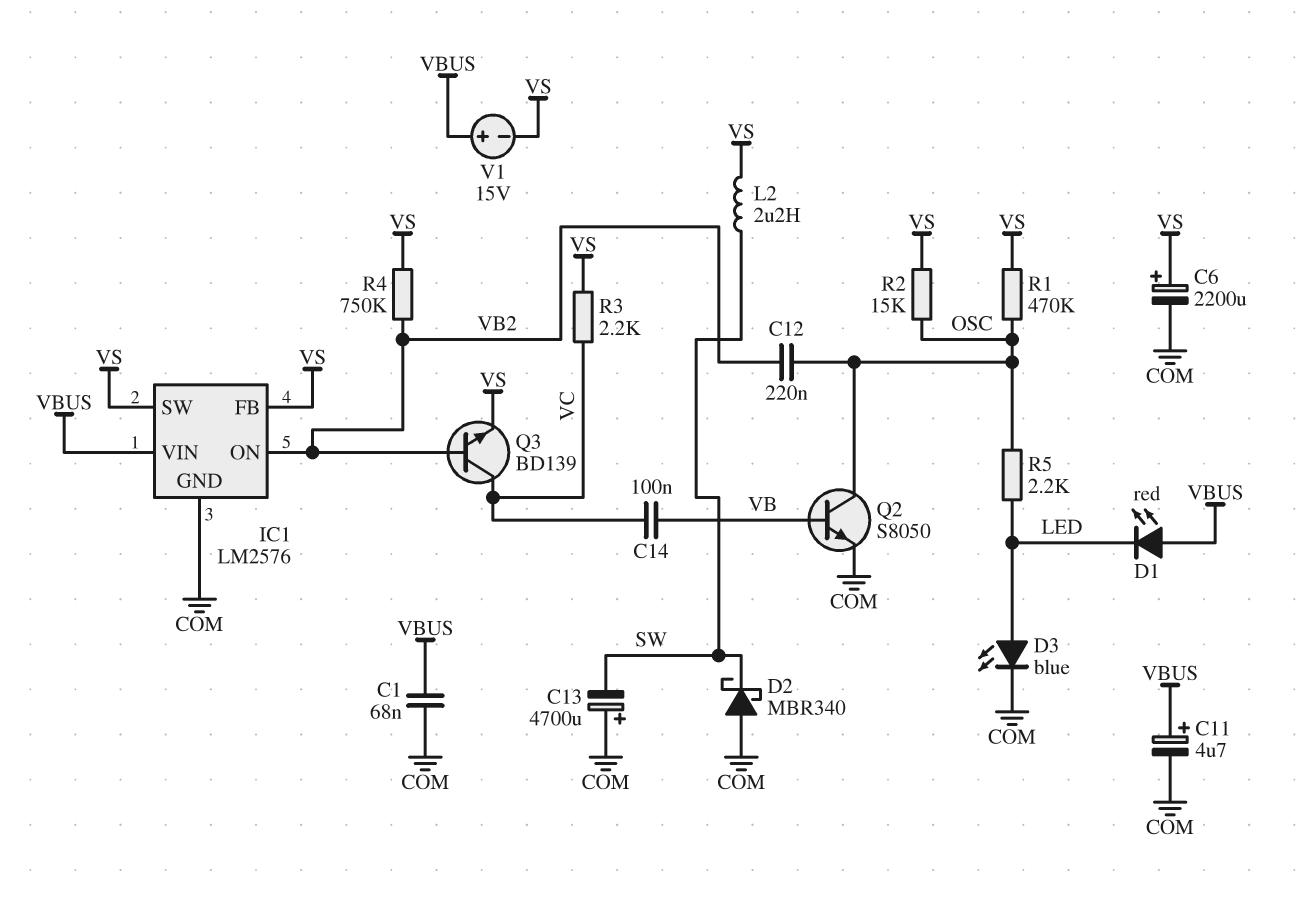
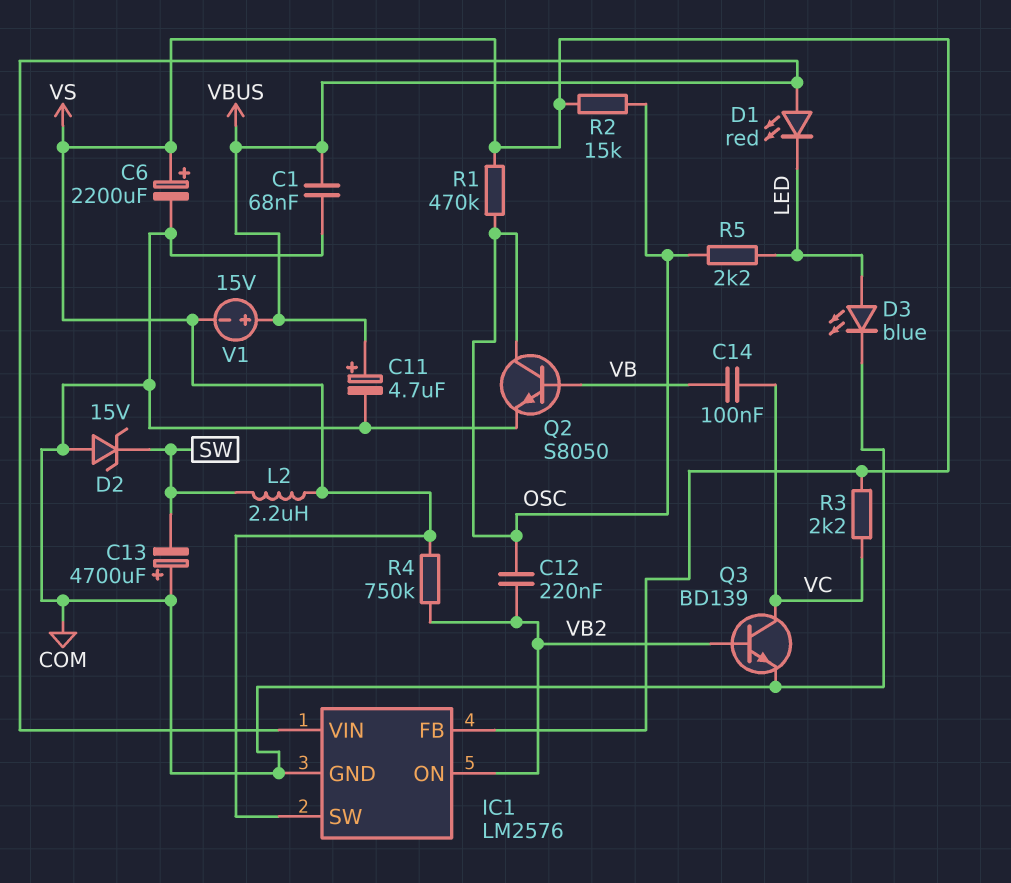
D2: schottky MBR340 (A COM, K SW) -> zener 15V (A COM, K SW)
Q3: NPN BD139 (B VB2, C VC, E VS) -> NPN BD139 (B VB2, C VC, E COM)

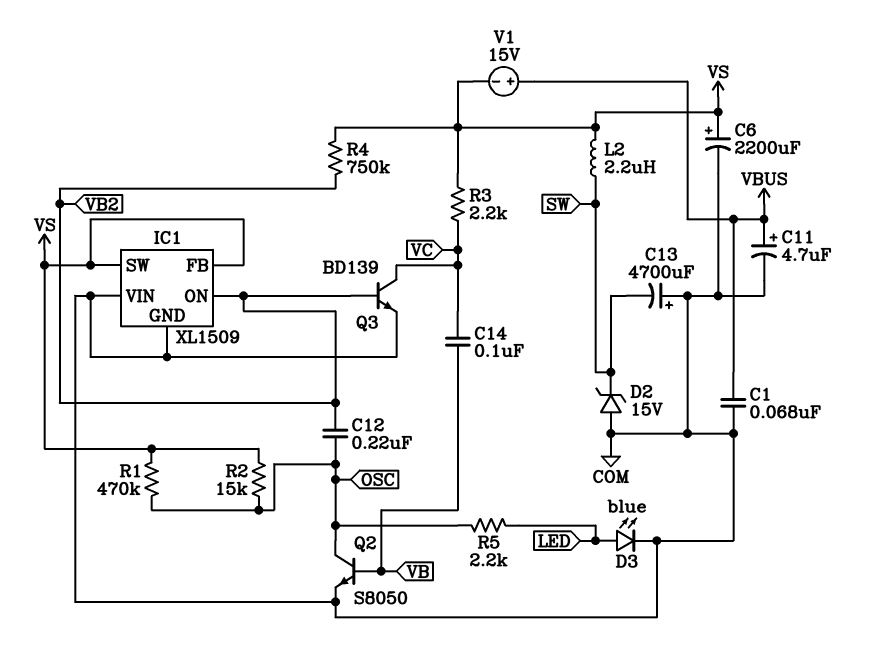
D1: LED red (A VBUS, K LED) -> none
IC1: LM2576 -> XL1509
IC1 pin VIN: VBUS -> COM

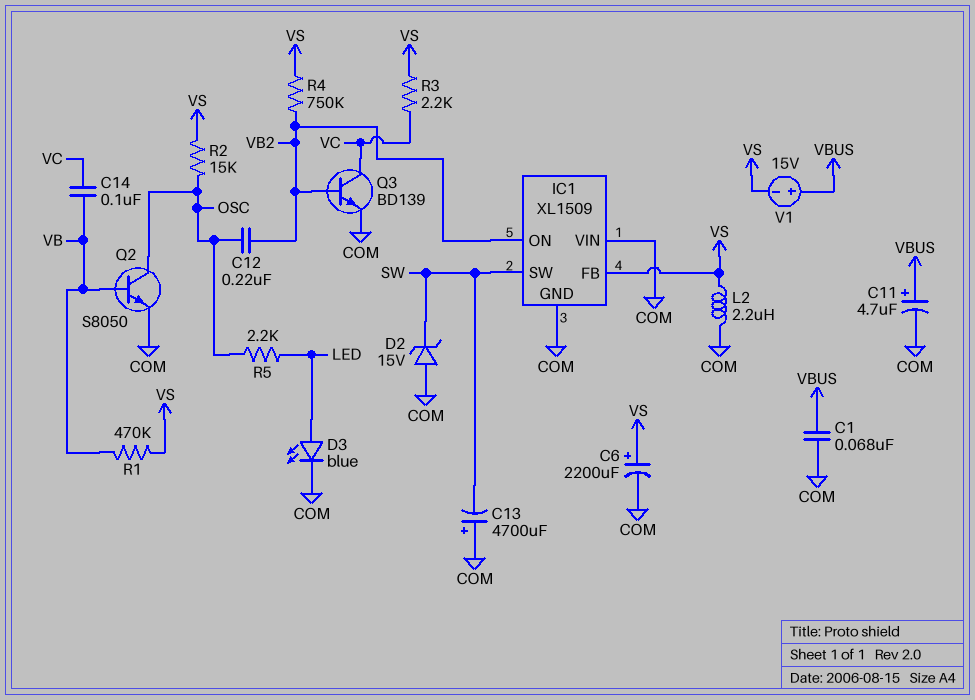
IC1 pin SW: VS -> SW
L2: 2.2uH (SW, VS) -> 2.2uH (COM, VS)
R1: 470k (OSC, VS) -> 470k (VB, VS)

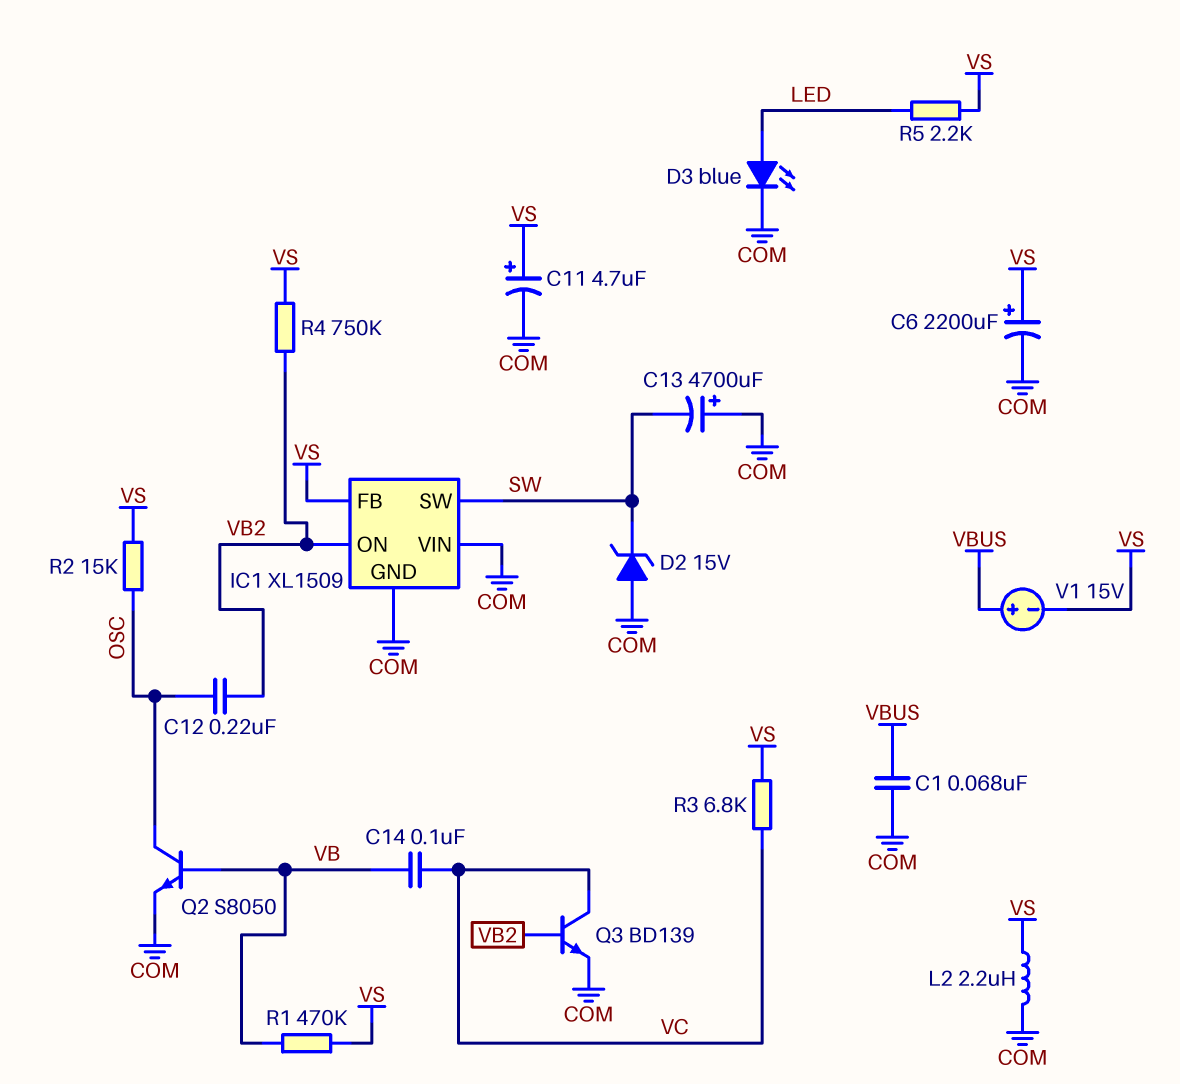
C11: 4.7uF (plus VBUS, minus COM) -> 4.7uF (plus VS, minus COM)
R3: 2.2k (VC, VS) -> 6.8k (VC, VS)
R5: 2.2k (LED, OSC) -> 2.2k (LED, VS)

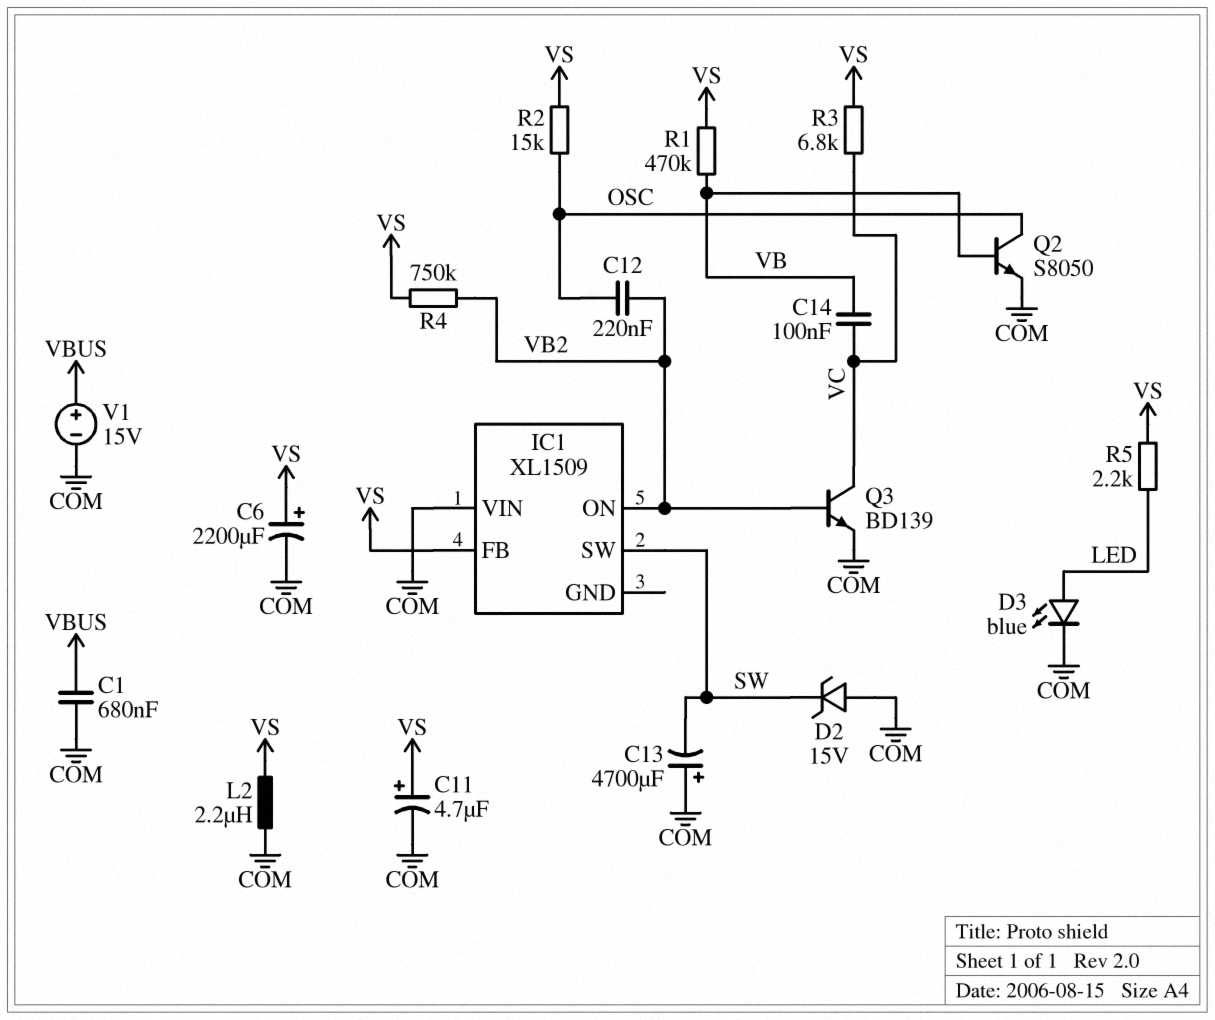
C1: 68nF (COM, VBUS) -> 680nF (COM, VBUS)
IC1 pin GND: COM -> none
V1: 15V (plus VBUS, minus VS) -> 15V (plus VBUS, minus COM)

